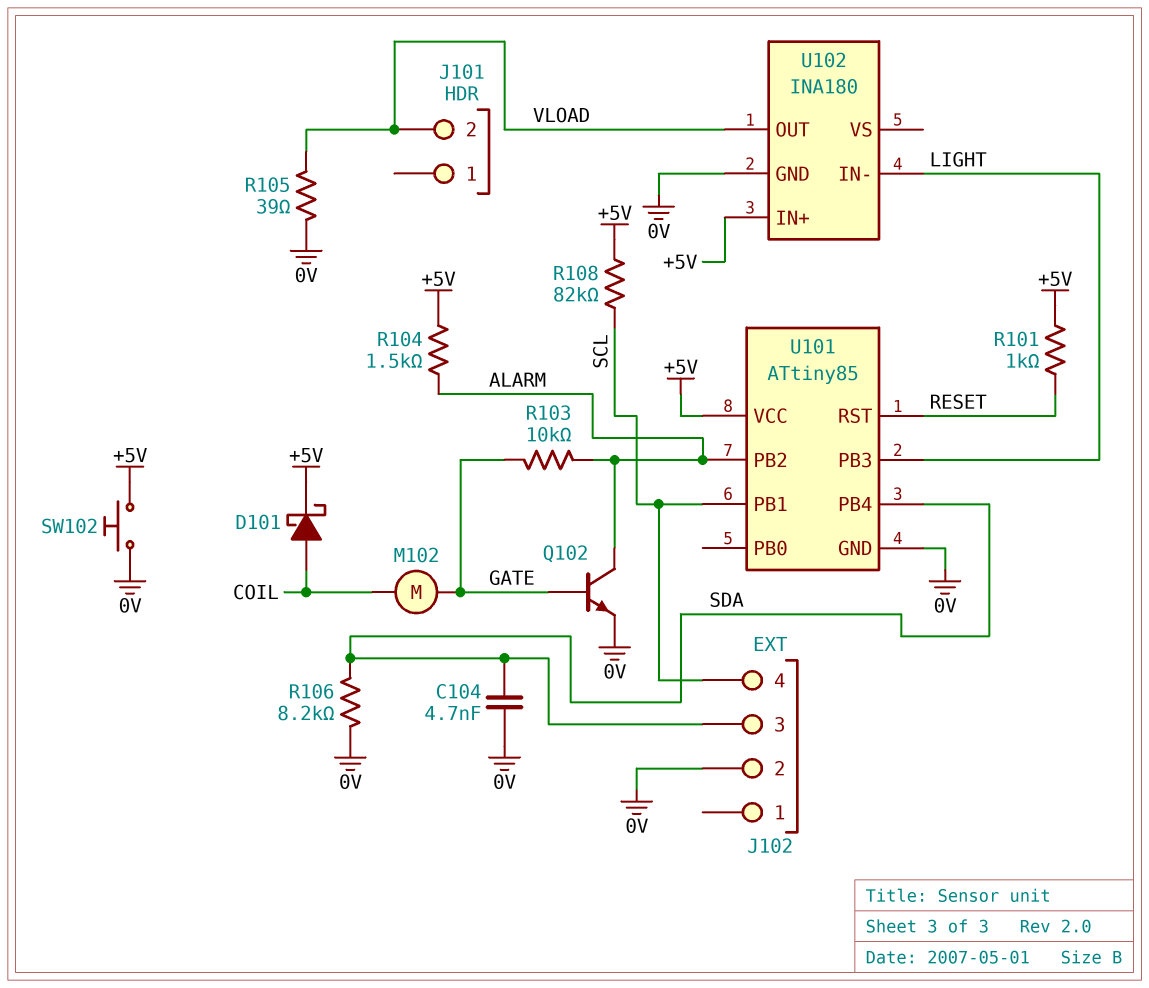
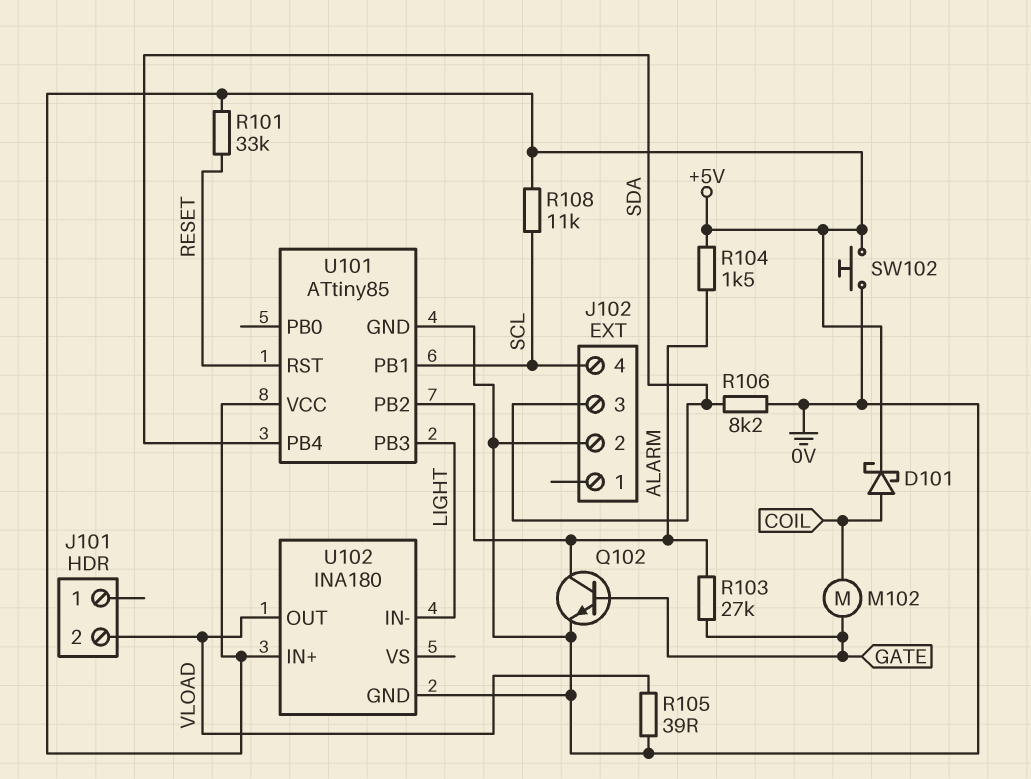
C104: 4.7nF (0V, SDA) -> none
R101: 1k (+5V, RESET) -> 33k (+5V, RESET)
R103: 10k (ALARM, GATE) -> 27k (ALARM, GATE)
R108: 82k (+5V, SCL) -> 11k (+5V, SCL)

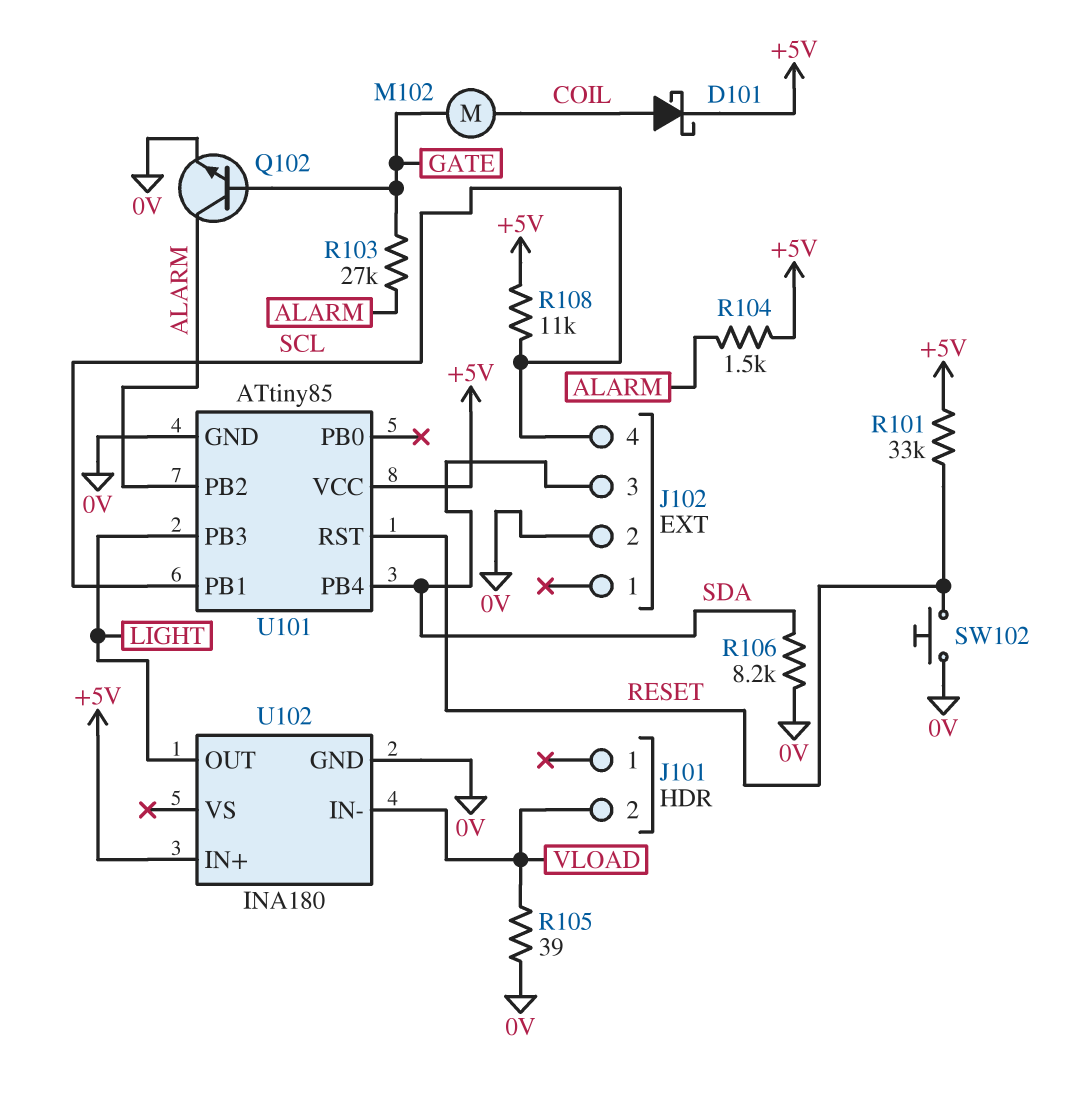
SW102: button (+5V, 0V) -> button (0V, RESET)
U102 pin IN-: LIGHT -> VLOAD
U102 pin OUT: VLOAD -> LIGHT

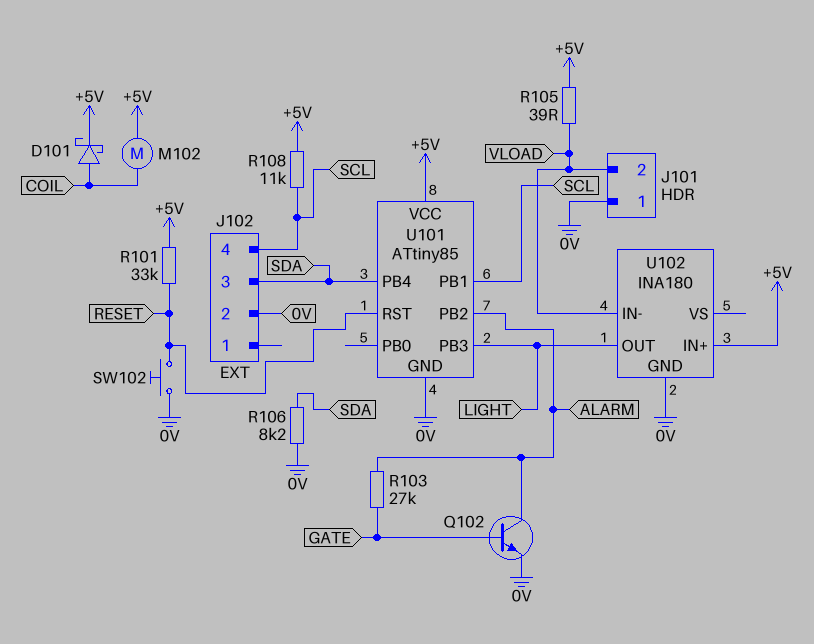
J101 pin 1: none -> 0V
M102: motor (COIL, GATE) -> motor (+5V, COIL)
R104: 1.5k (+5V, ALARM) -> none
R105: 39 (0V, VLOAD) -> 39 (+5V, VLOAD)

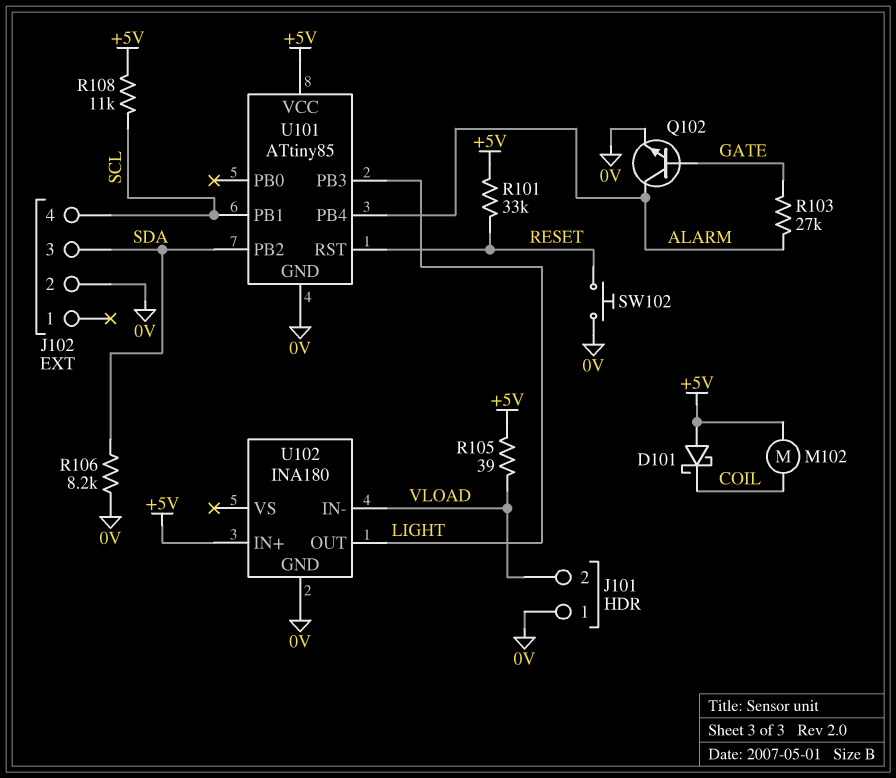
D101: schottky (A COIL, K +5V) -> schottky (A +5V, K COIL)
U101 pin PB2: ALARM -> SDA
U101 pin PB4: SDA -> ALARM

